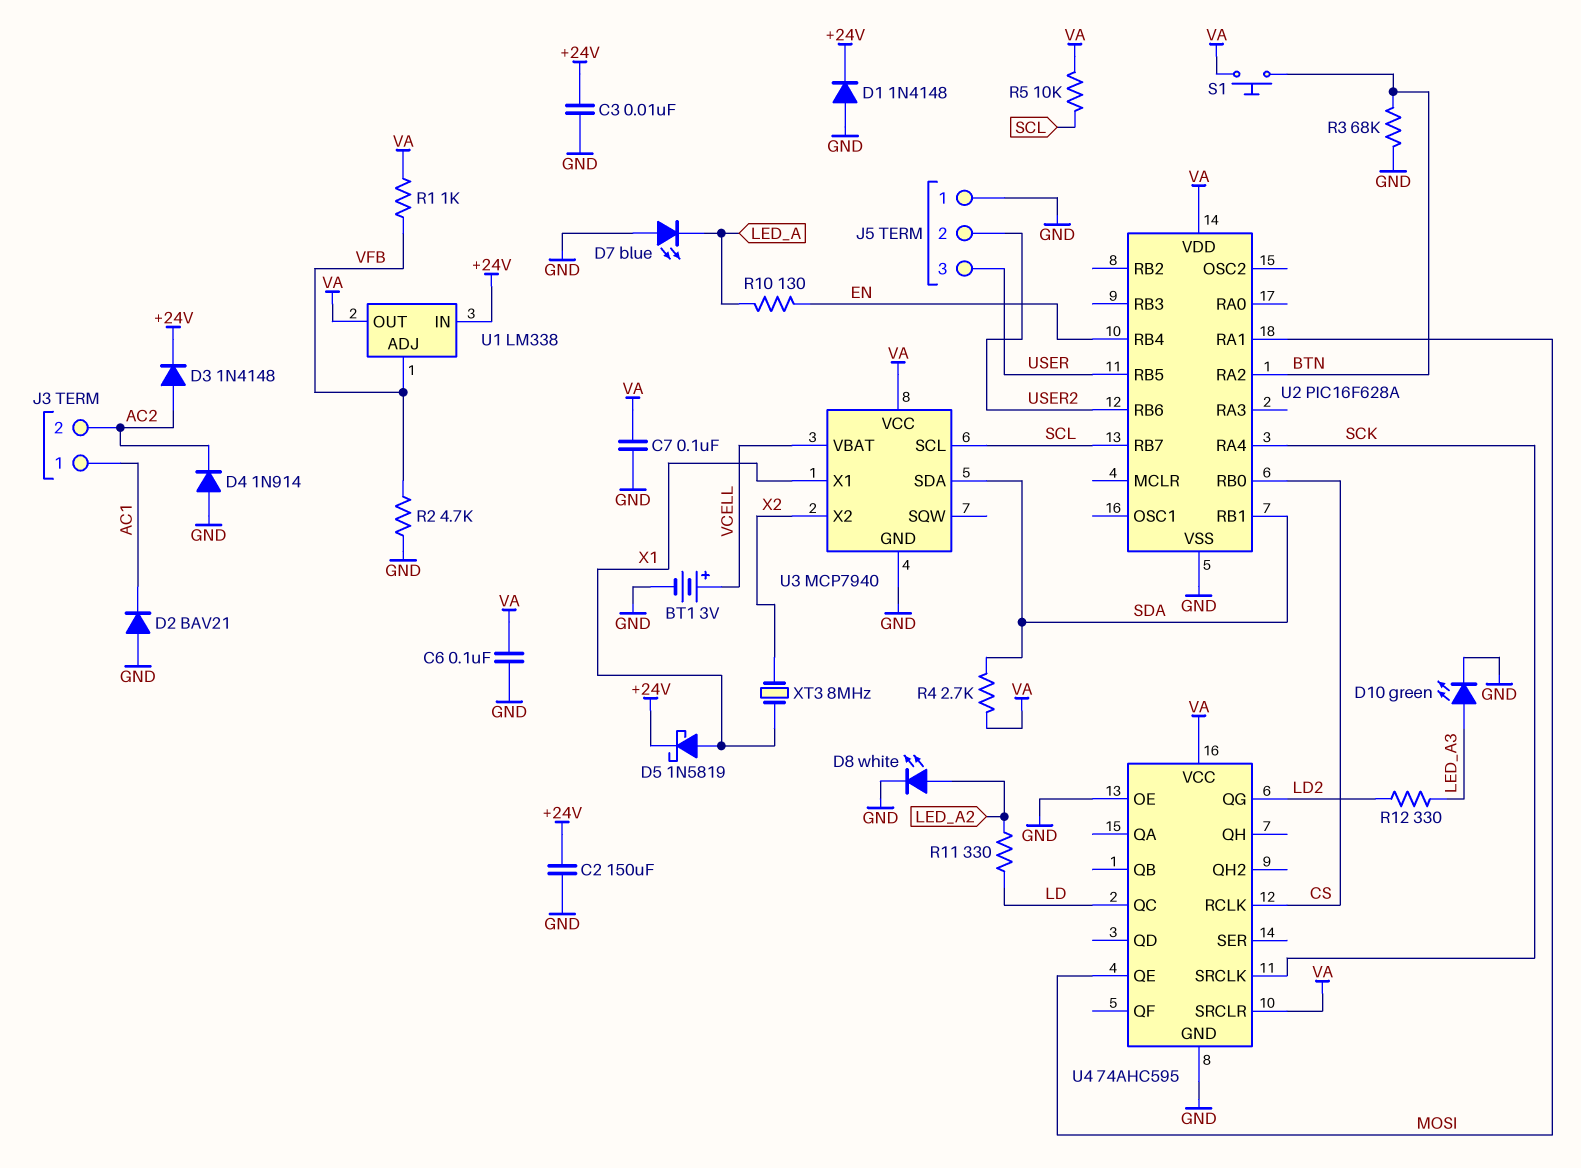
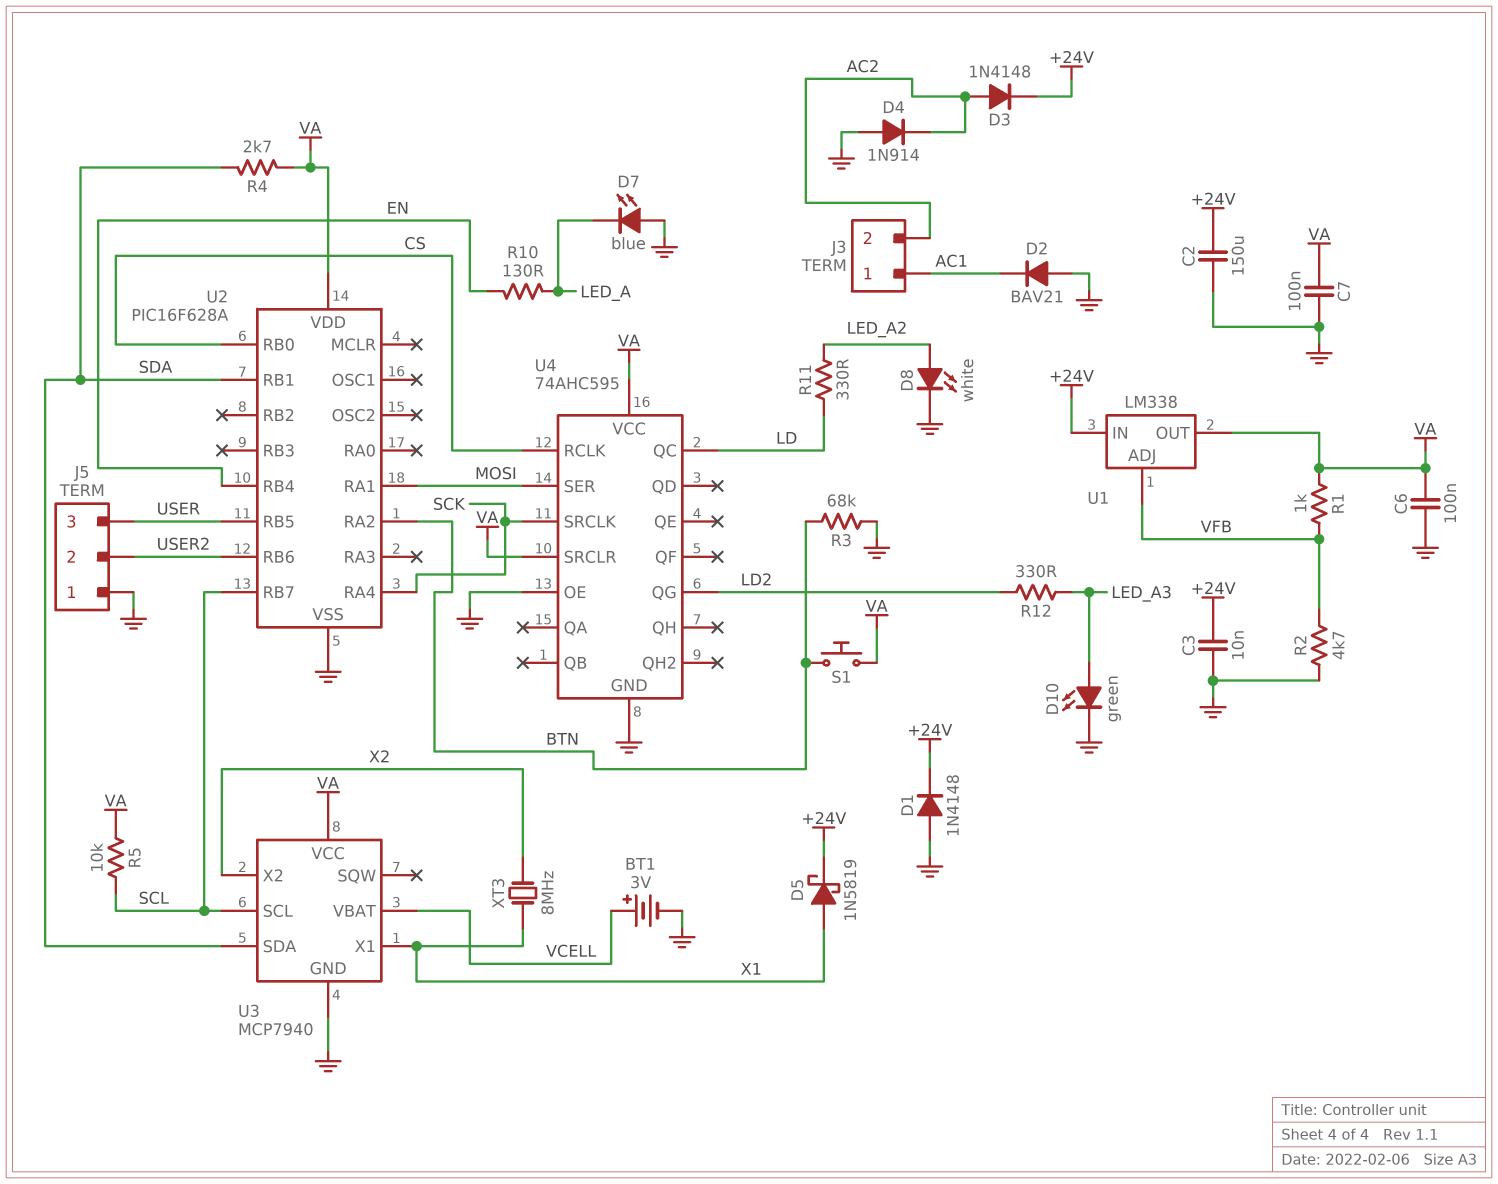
U4 pin QE: MOSI -> none
U4 pin SER: none -> MOSI

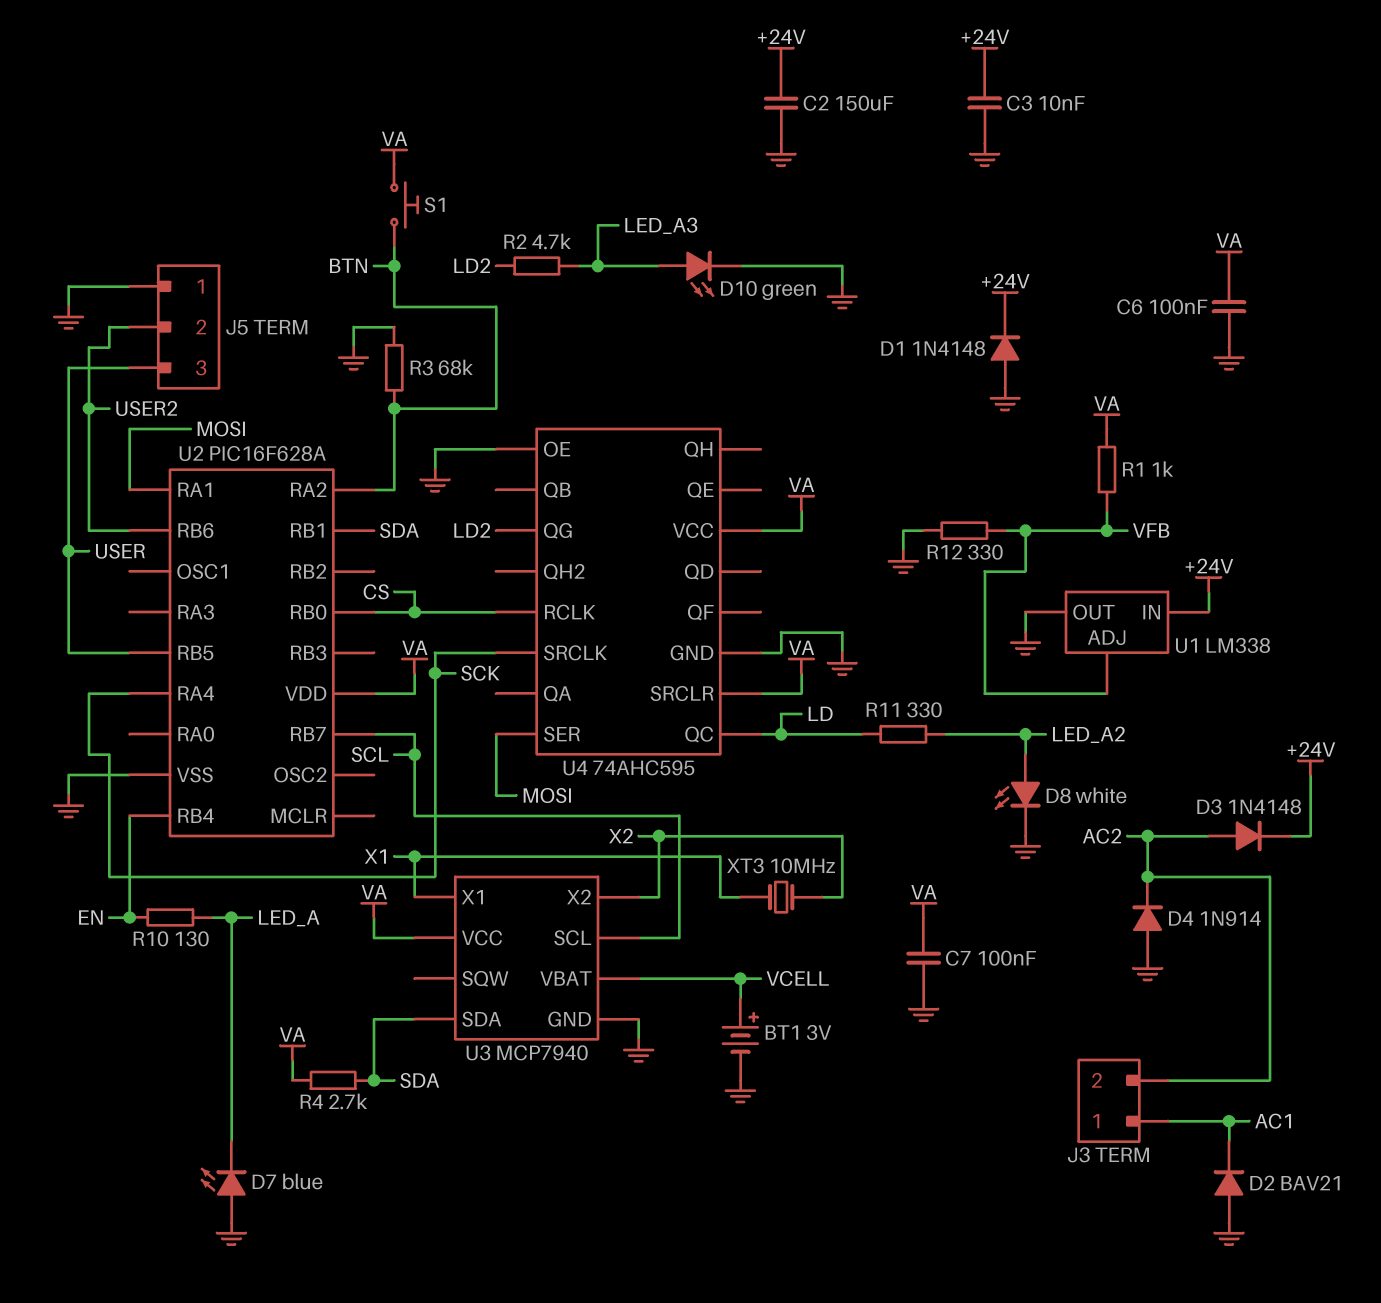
D5: schottky 1N5819 (A X1, K +24V) -> none
R2: 4.7k (GND, VFB) -> 4.7k (LD2, LED_A3)
R5: 10k (SCL, VA) -> none
R12: 330 (LD2, LED_A3) -> 330 (GND, VFB)
U1 pin OUT: VA -> GND
XT3: 8MHz (X1, X2) -> 10MHz (X1, X2)

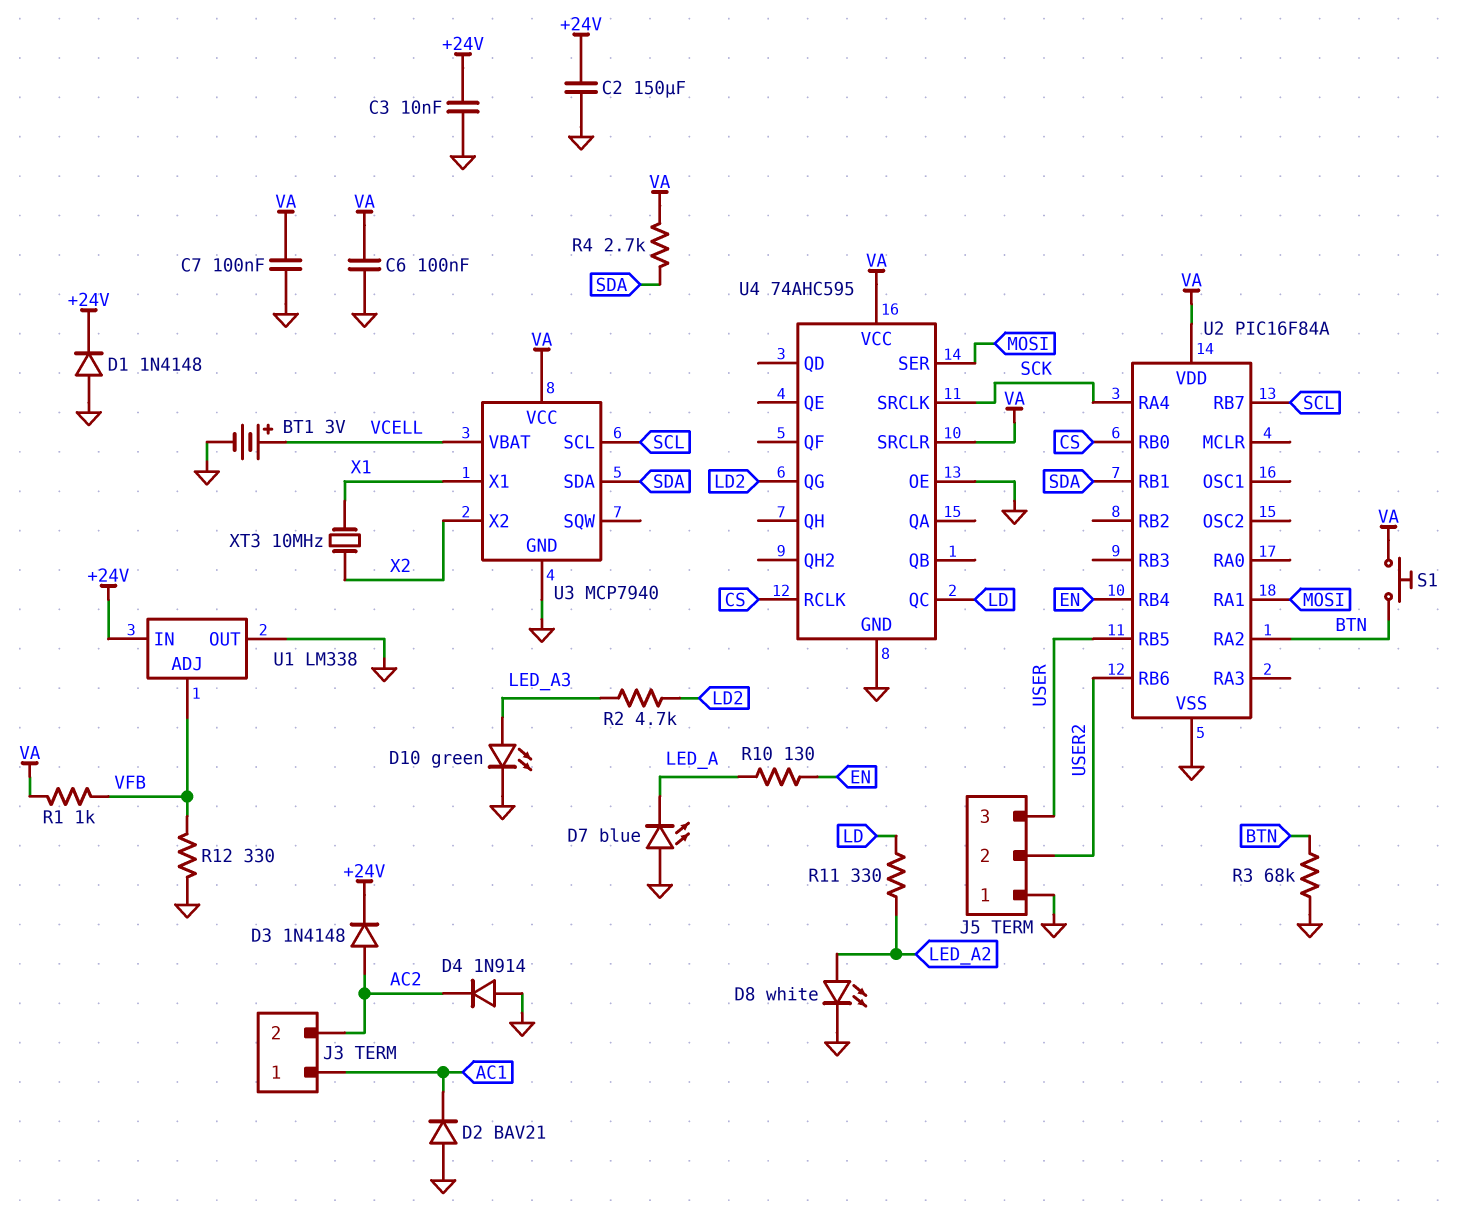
U2: PIC16F628A -> PIC16F84A

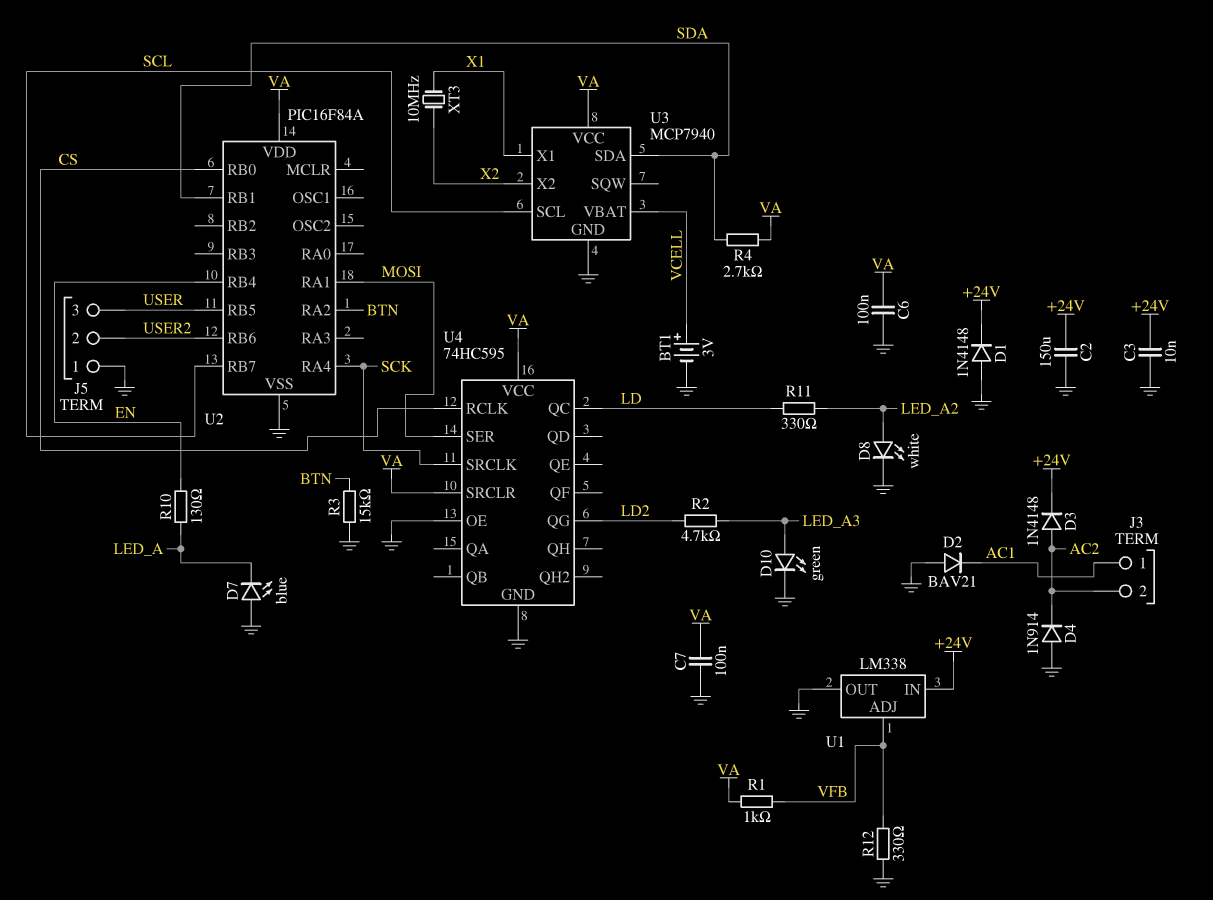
R3: 68k (BTN, GND) -> 15k (BTN, GND)
S1: button (BTN, VA) -> none
U4: 74AHC595 -> 74HC595

